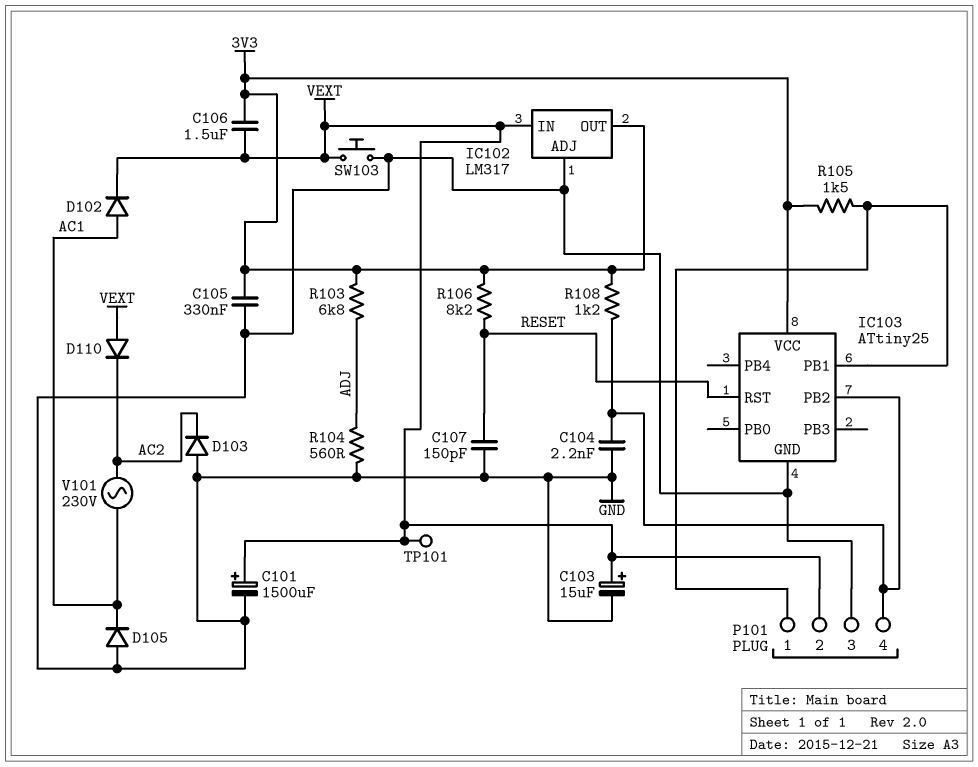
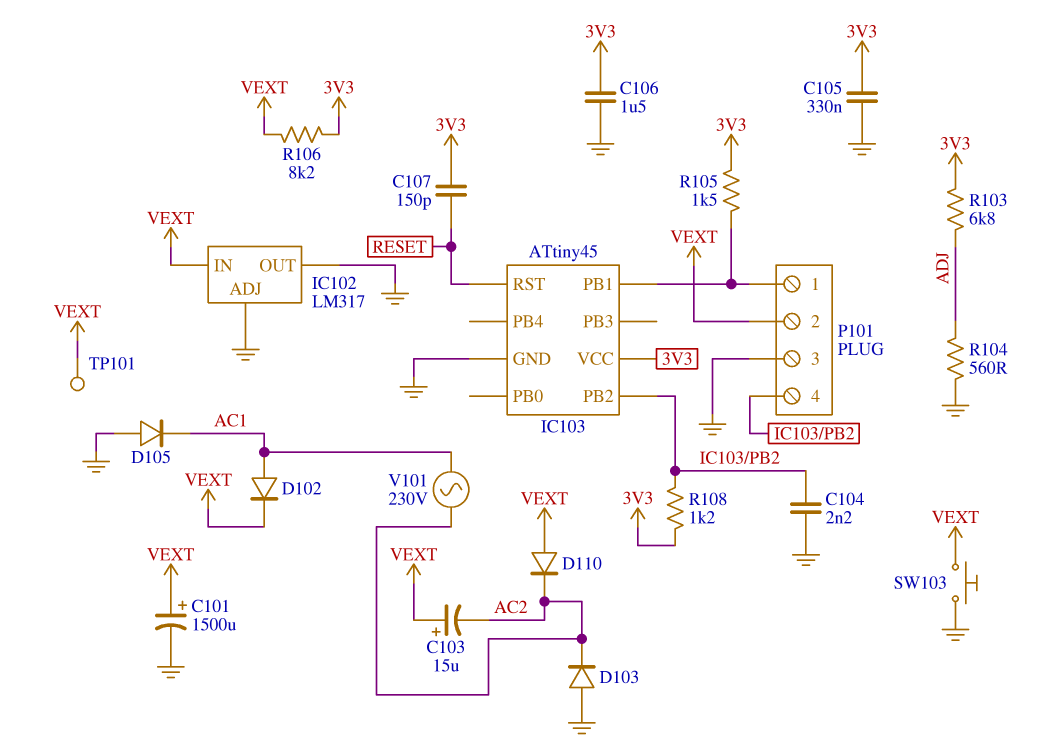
C103: 15uF (plus VEXT, minus GND) -> 15uF (plus VEXT, minus AC2)
C106: 1.5uF (3V3, VEXT) -> 1.5uF (3V3, GND)
C107: 150pF (GND, RESET) -> 150pF (3V3, RESET)
IC102 pin OUT: 3V3 -> GND
IC103: ATtiny25 -> ATtiny45
R106: 8.2k (3V3, RESET) -> 8.2k (3V3, VEXT)

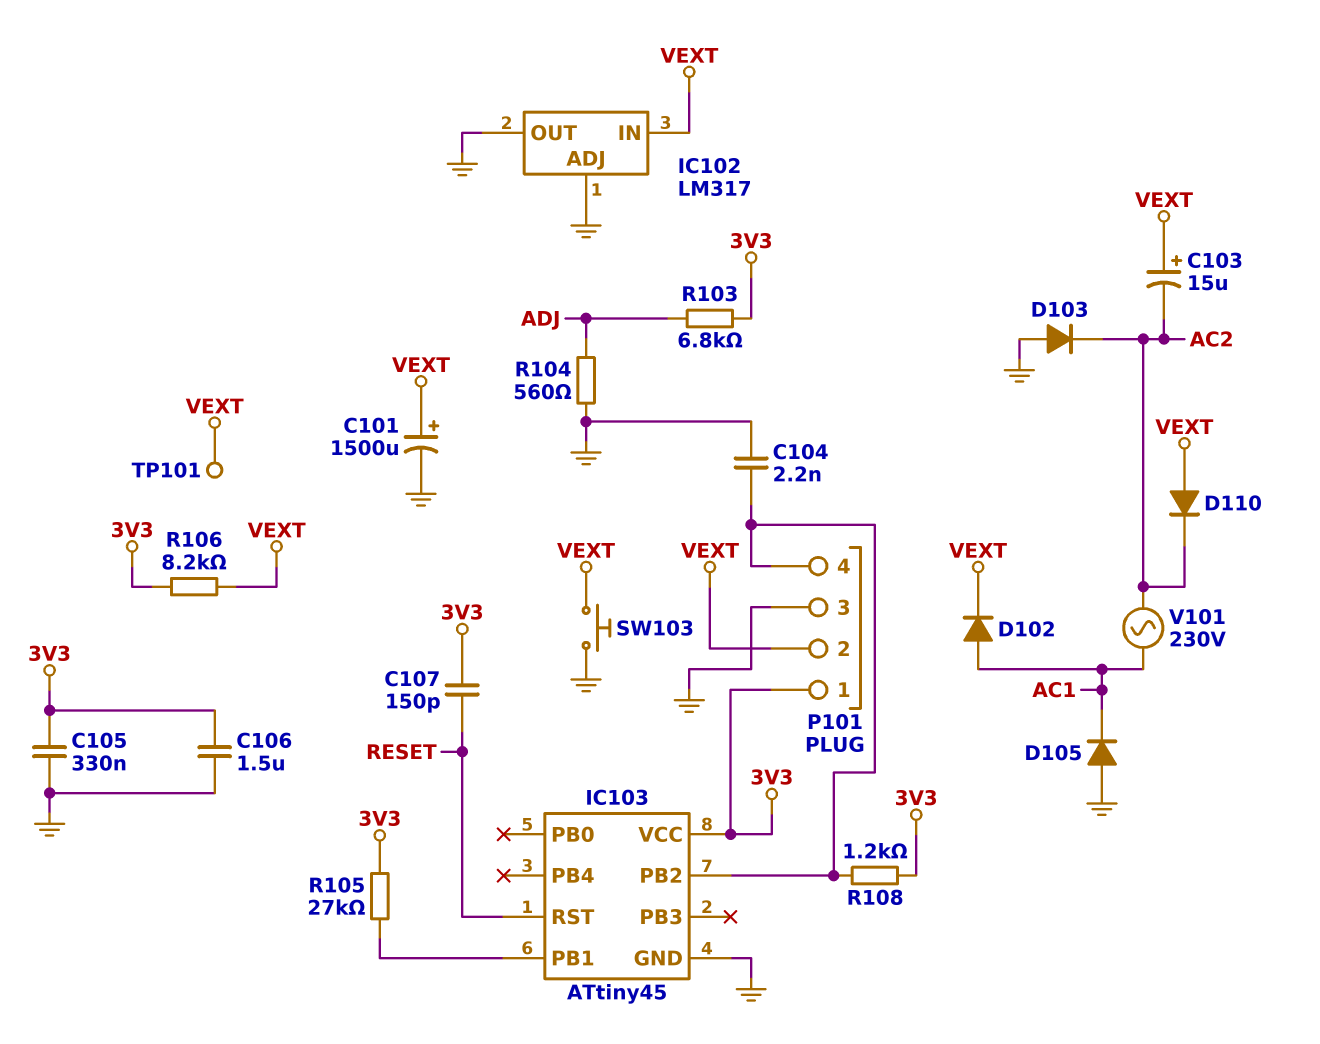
P101 pin 1: IC103/PB1 -> 3V3
R105: 1.5k (3V3, IC103/PB1) -> 27k (3V3, IC103/PB1)

